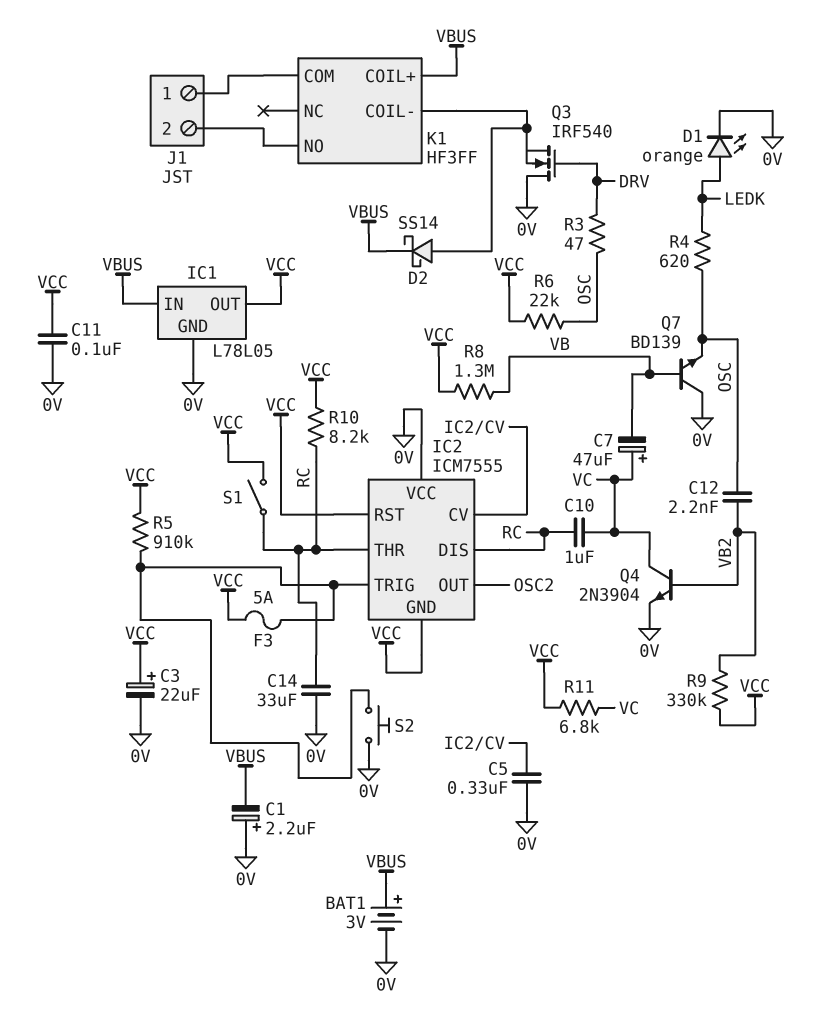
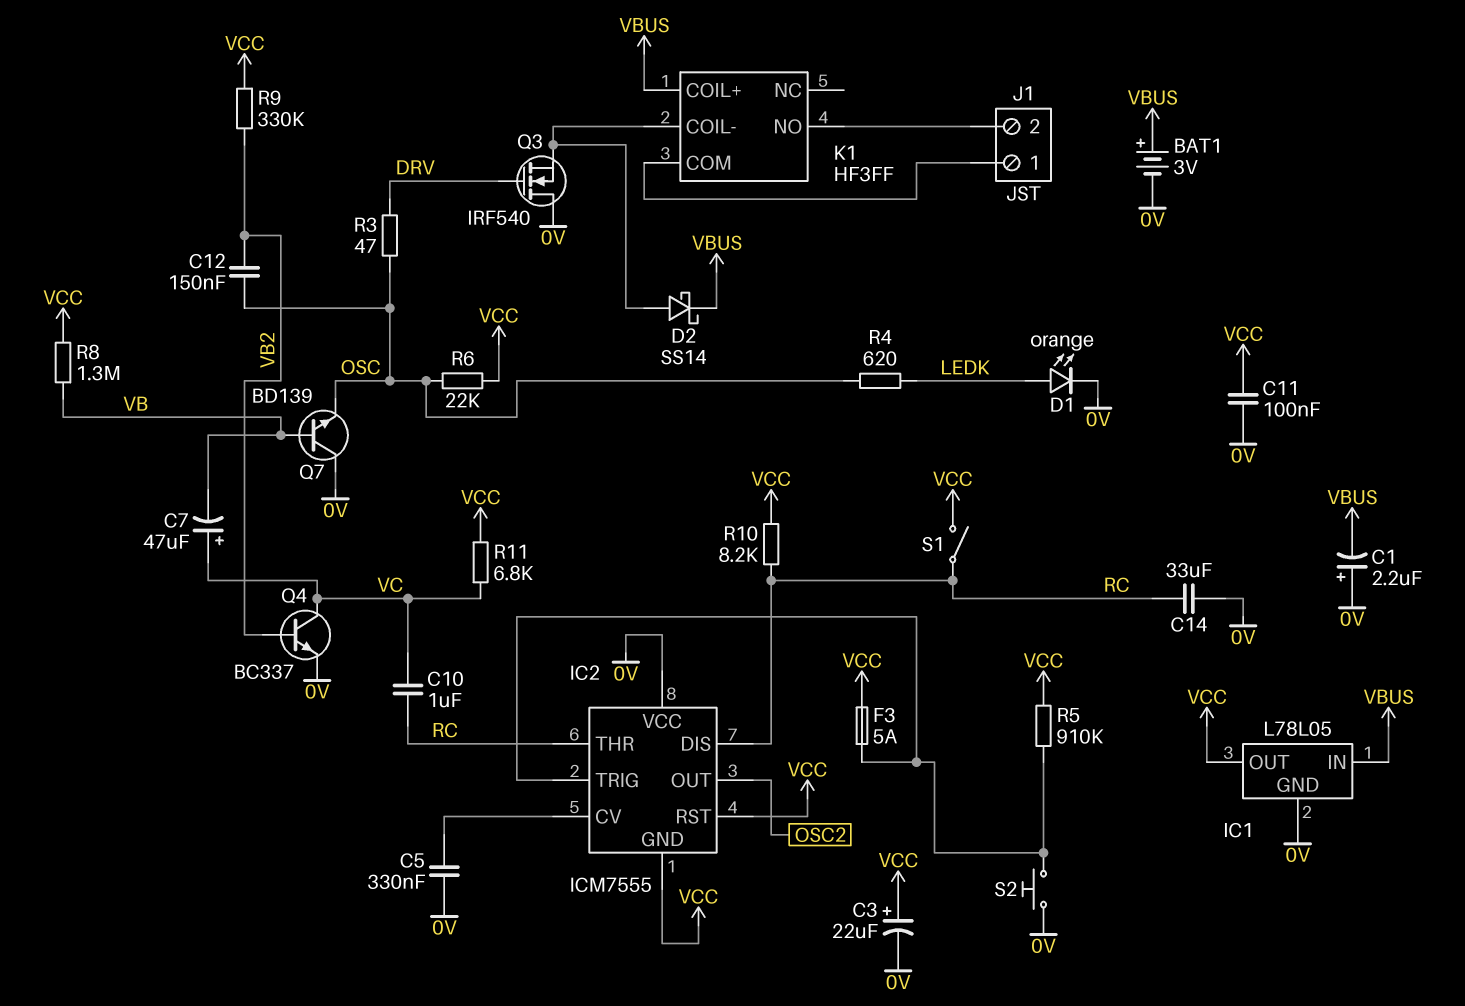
C12: 2.2nF (OSC, VB2) -> 150nF (OSC, VB2)
Q4: NPN 2N3904 (B VB2, C VC, E 0V) -> NPN BC337 (B VB2, C VC, E 0V)

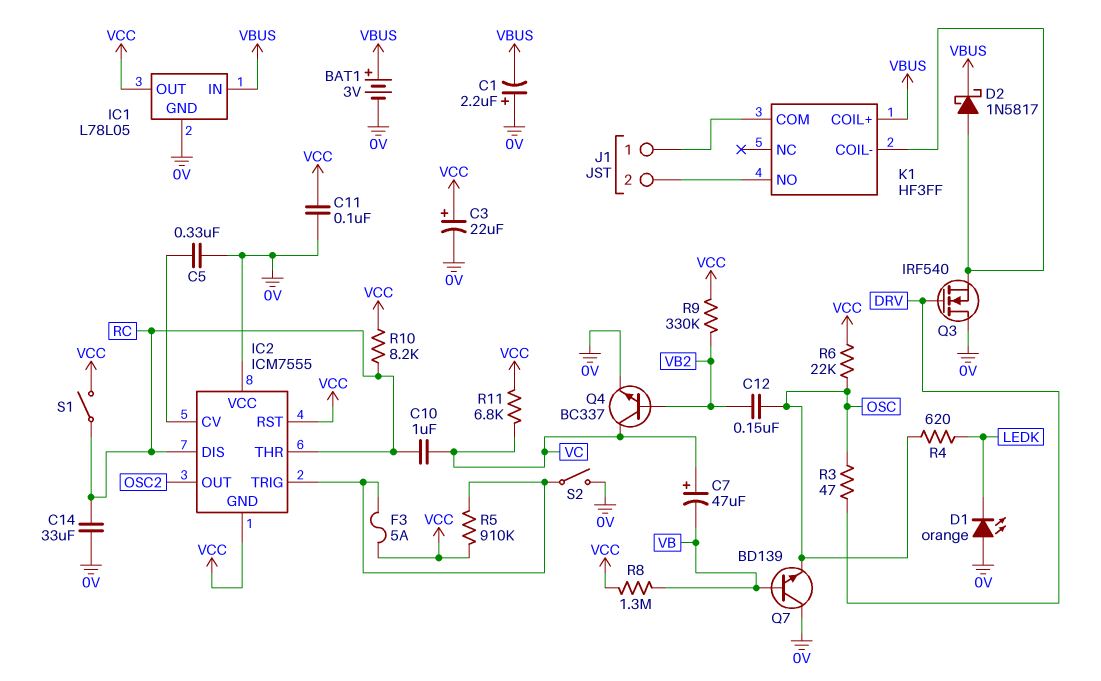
D1: LED orange (A LEDK, K 0V) -> LED orange (A 0V, K LEDK)
D2: schottky SS14 (A K1/COIL-, K VBUS) -> schottky 1N5817 (A K1/COIL-, K VBUS)
S2: button (0V, IC2/TRIG) -> switch (0V, IC2/TRIG)

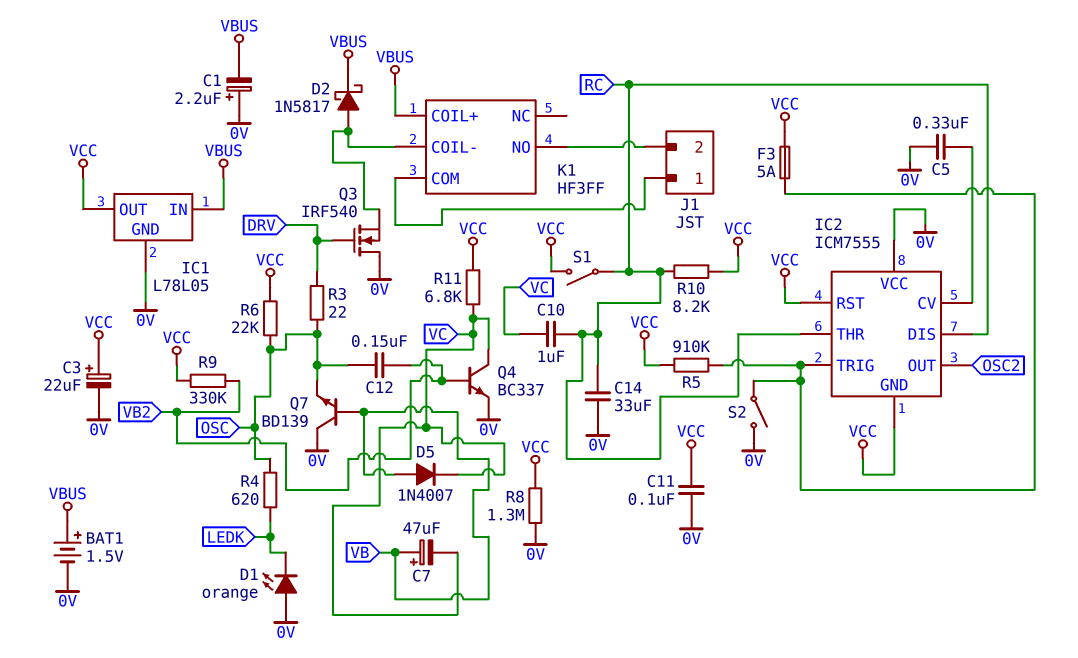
BAT1: 3V (plus VBUS, minus 0V) -> 1.5V (plus VBUS, minus 0V)
C7: 47uF (plus VC, minus VB) -> 47uF (plus VB, minus VC)
D5: none -> diode 1N4007 (A VB, K VC)
R3: 47 (DRV, OSC) -> 22 (DRV, OSC)
R8: 1.3M (VB, VCC) -> 1.3M (0V, VCC)

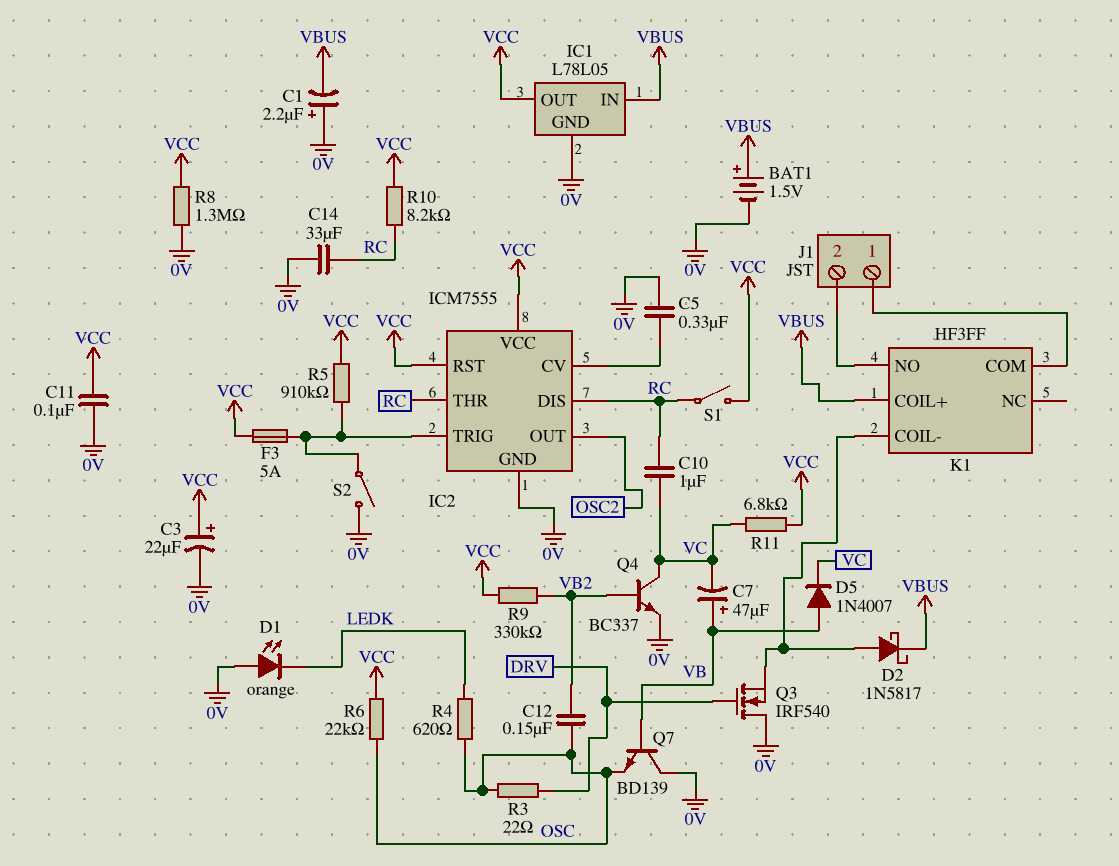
IC2 pin GND: VCC -> 0V
IC2 pin VCC: 0V -> VCC

